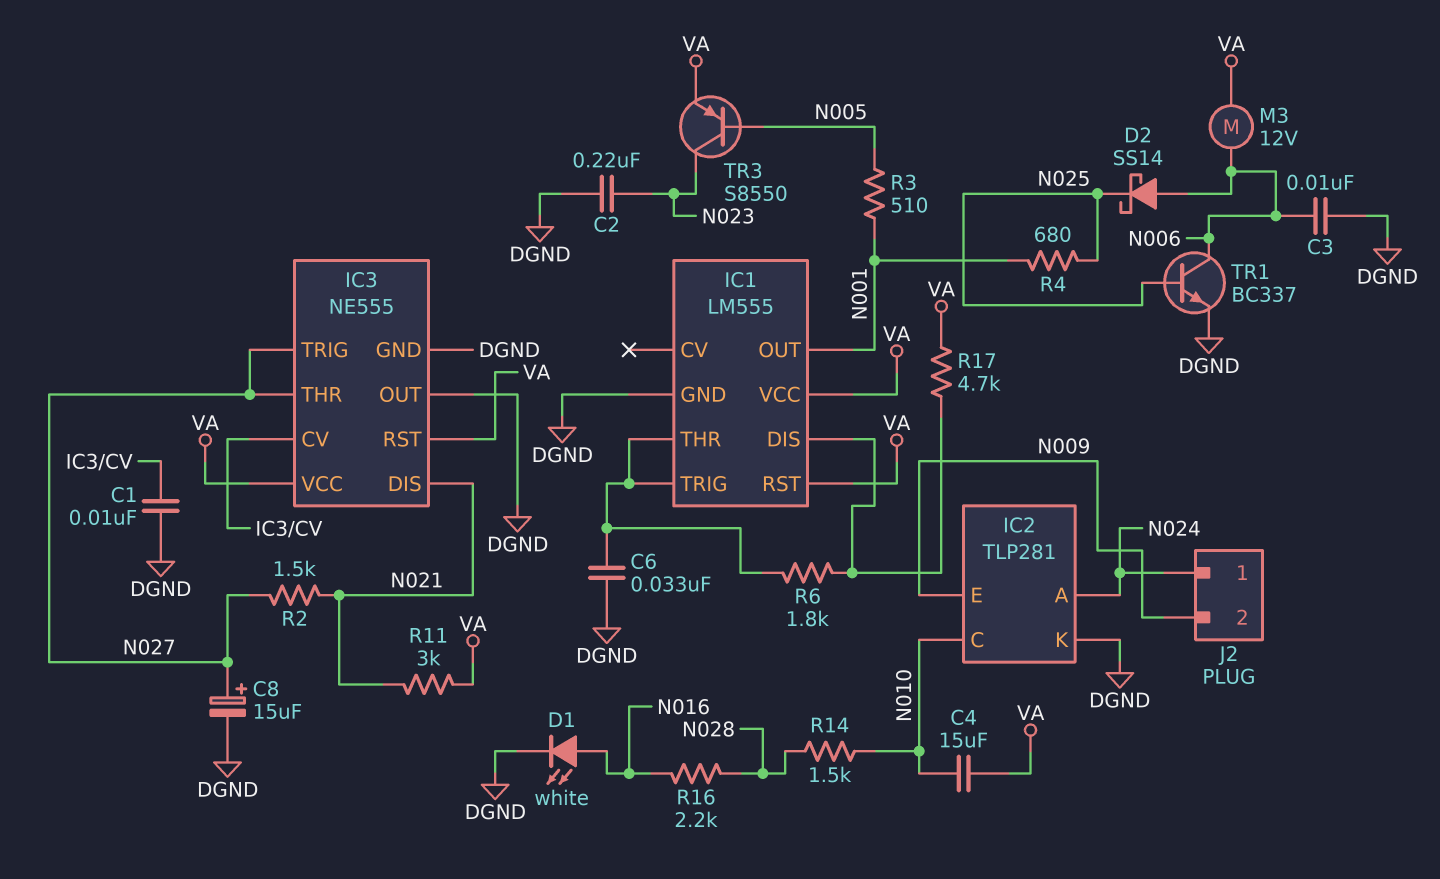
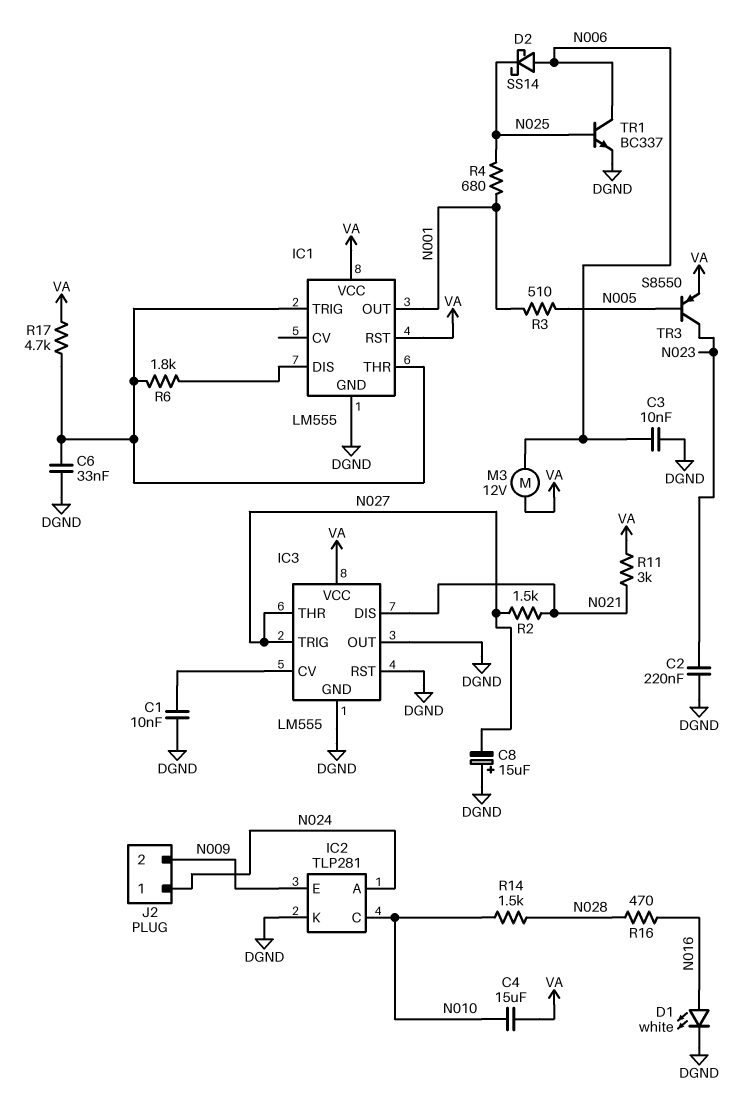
C8: 15uF (plus N027, minus DGND) -> 15uF (plus DGND, minus N027)
IC3: NE555 -> LM555
IC3 pin RST: VA -> DGND
R16: 2.2k (N016, N028) -> 470 (N016, N028)
R17: 4.7k (IC1/DIS, VA) -> 4.7k (IC1/THR, VA)

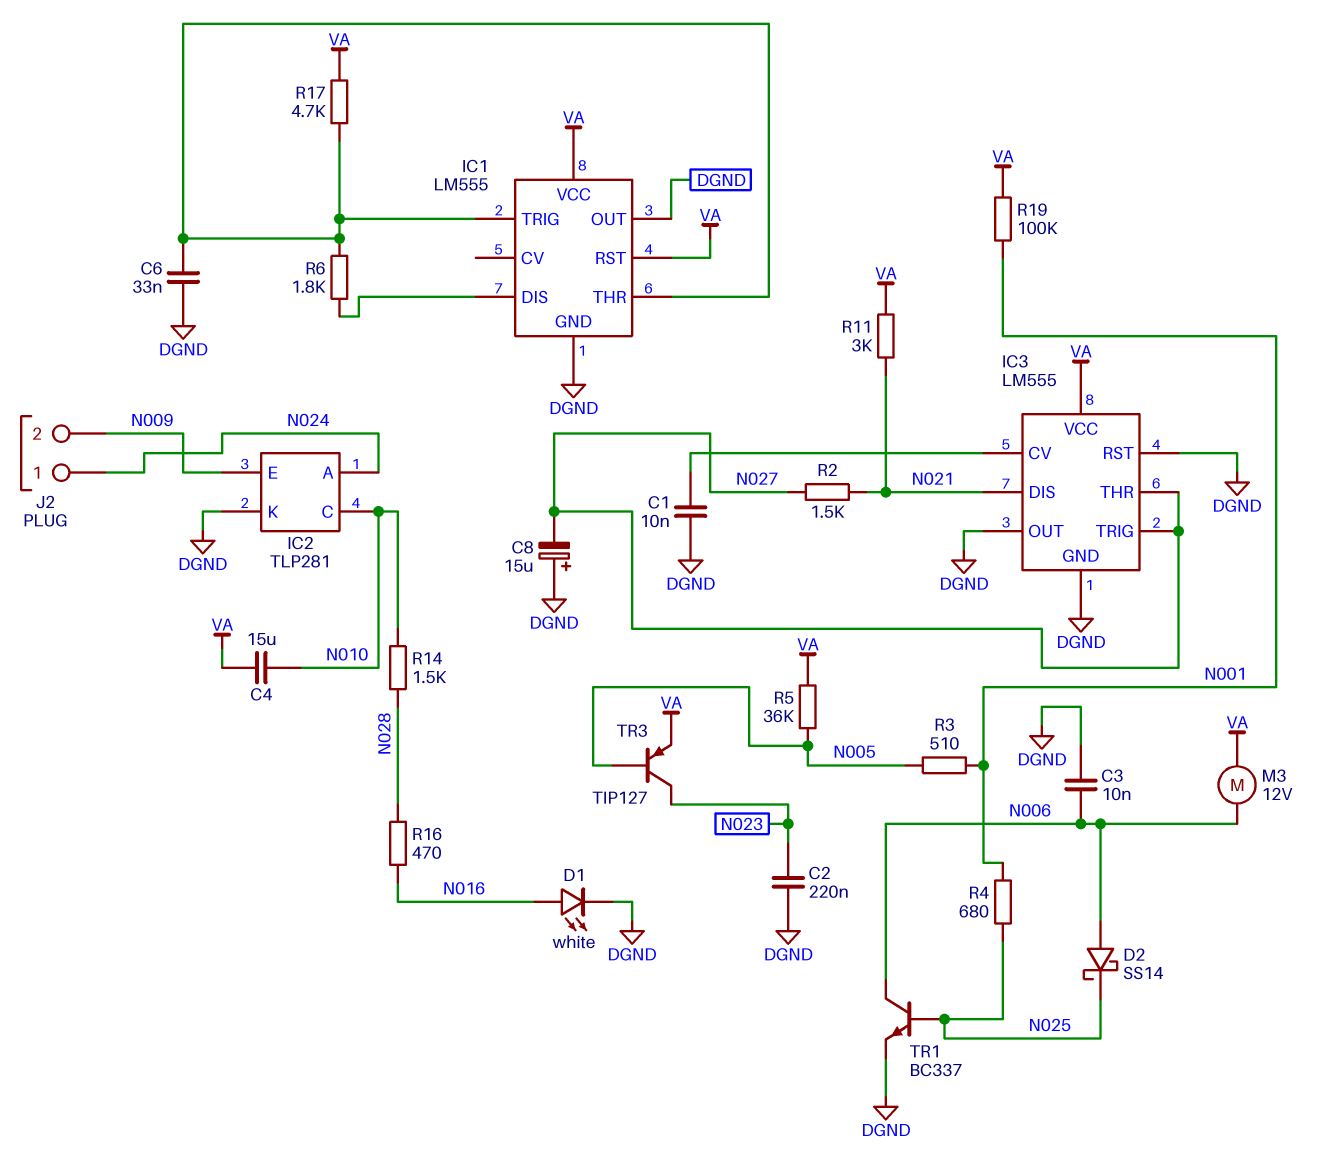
IC1 pin OUT: N001 -> DGND
R5: none -> 36k (N005, VA)
R19: none -> 100k (N001, VA)
TR3: PNP S8550 (B N005, C N023, E VA) -> PNP TIP127 (B N005, C N023, E VA)

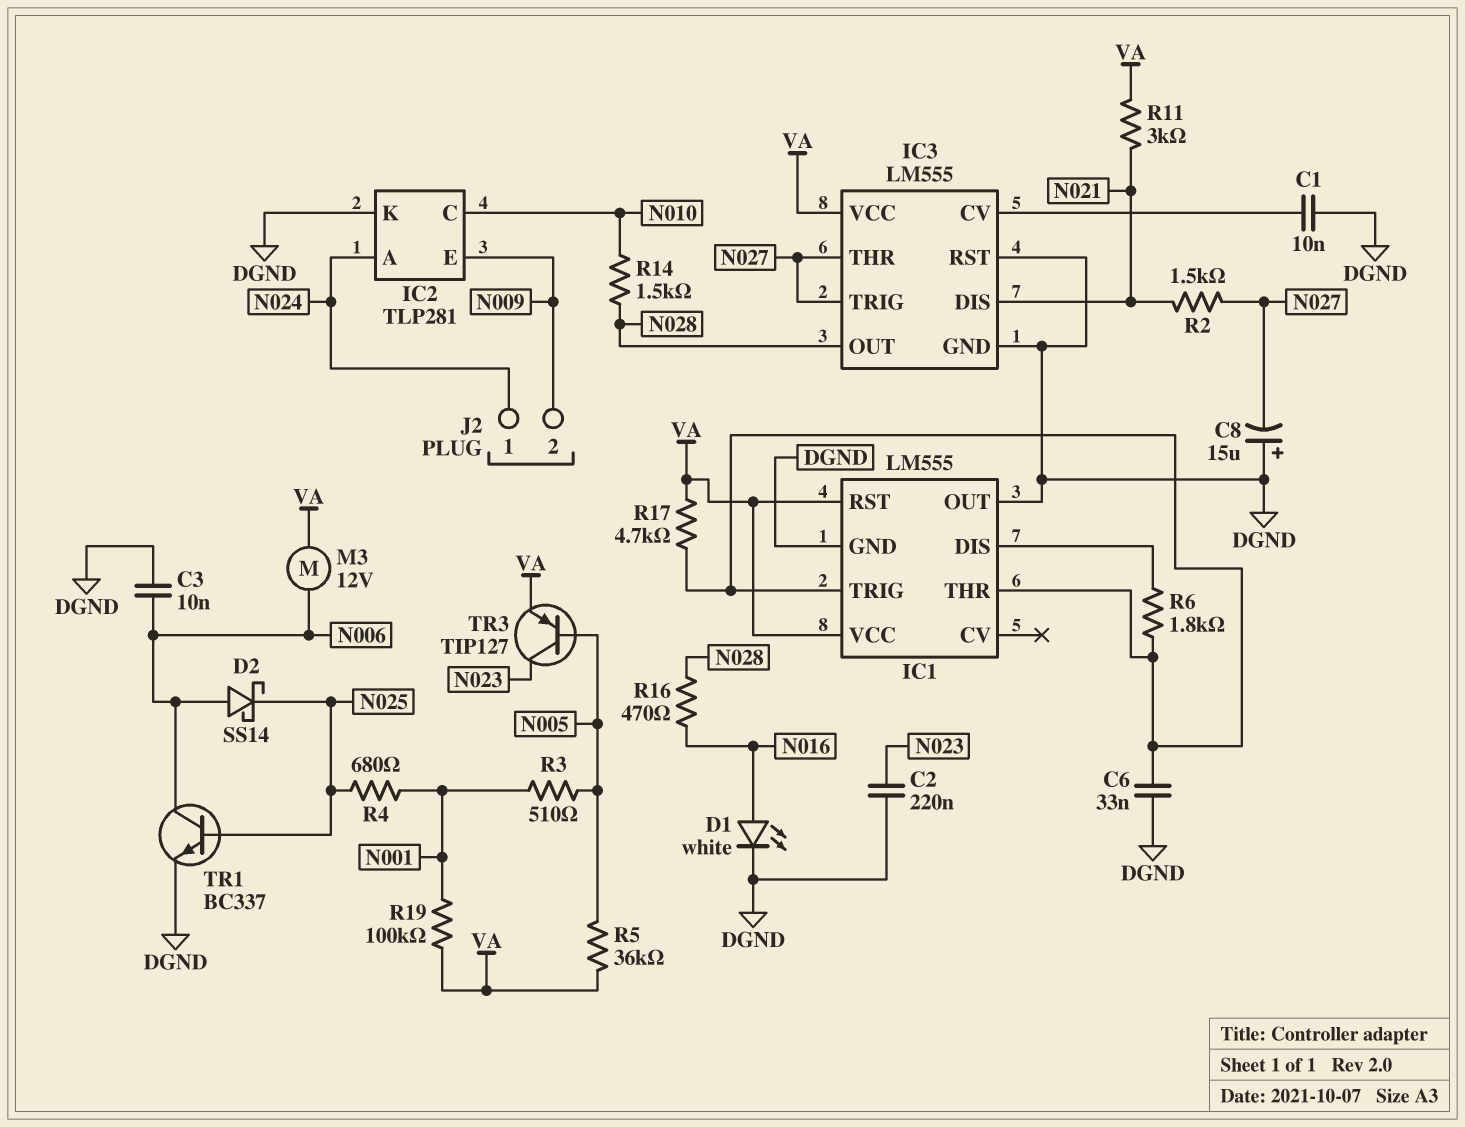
C4: 15uF (N010, VA) -> none
IC3 pin OUT: DGND -> N028

